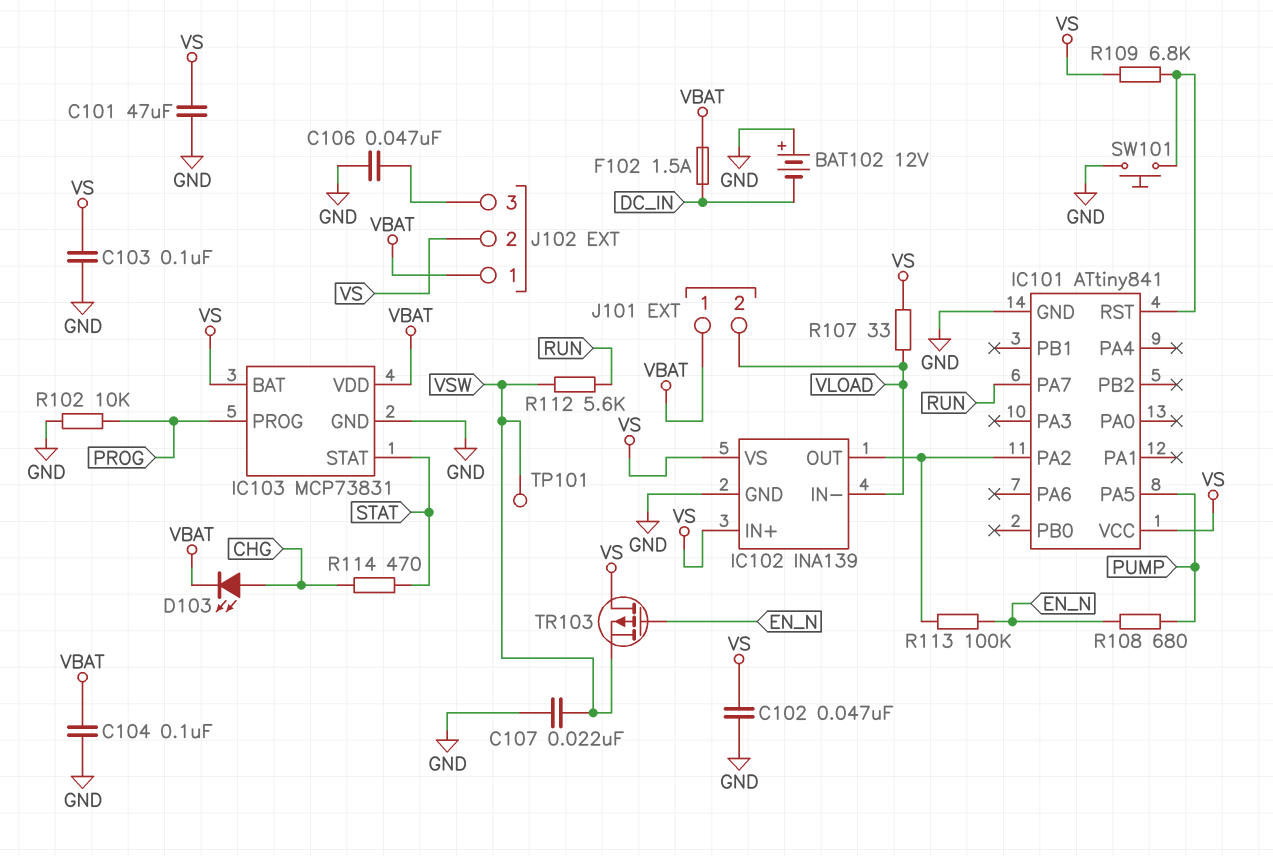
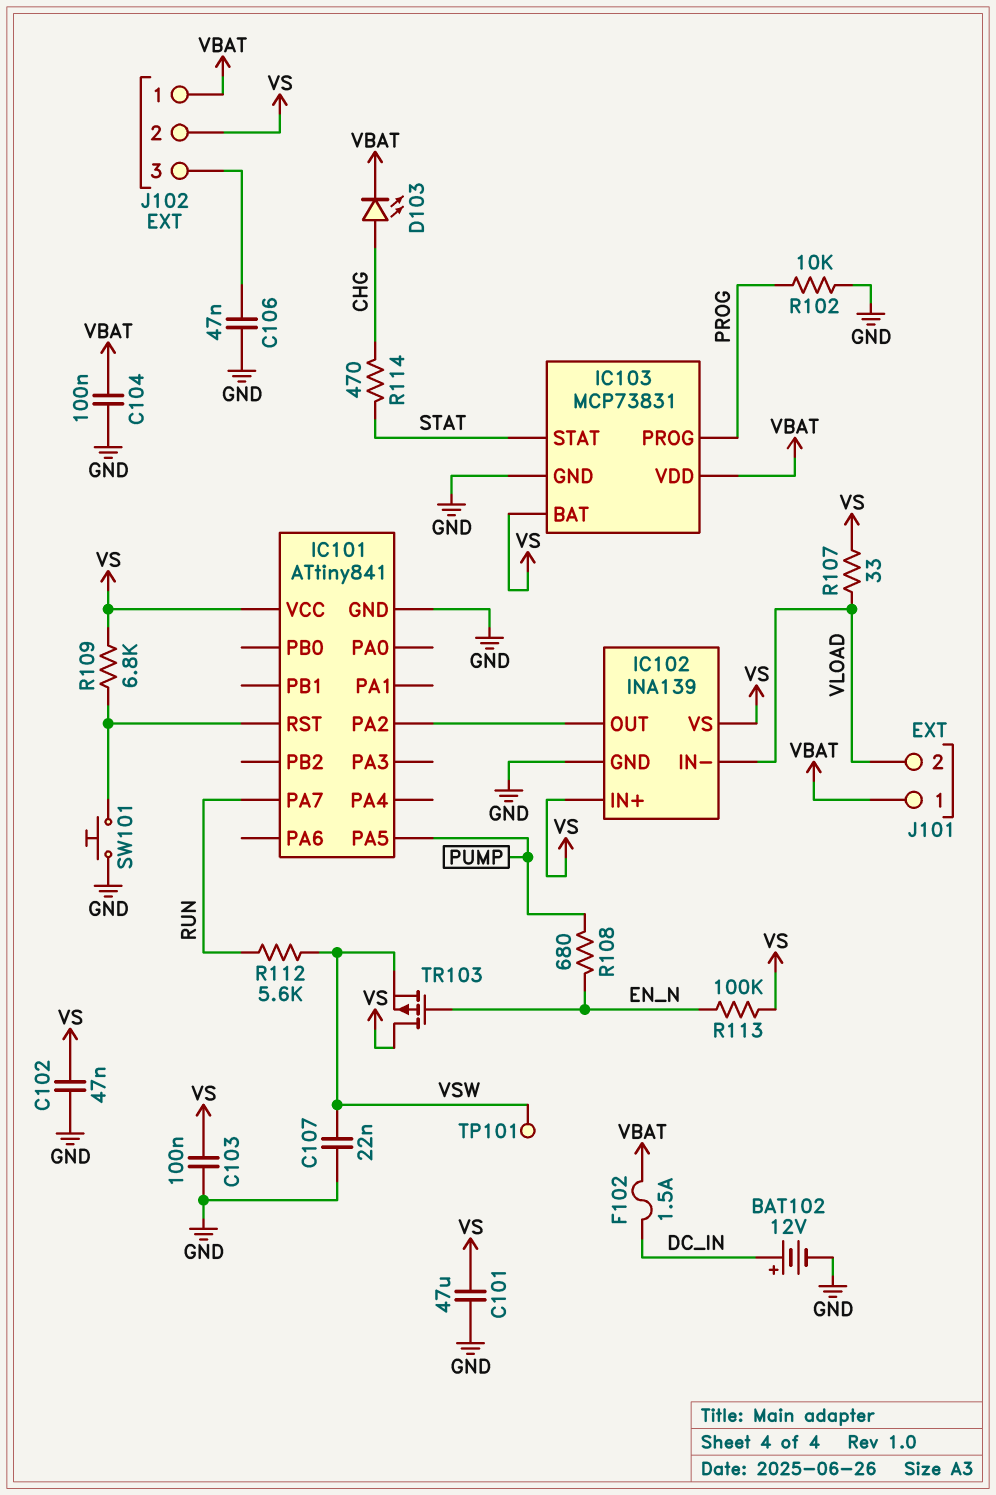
BAT102: 12V (plus GND, minus DC_IN) -> 12V (plus DC_IN, minus GND)
R113: 100k (EN_N, IC101/PA2) -> 100k (EN_N, VS)

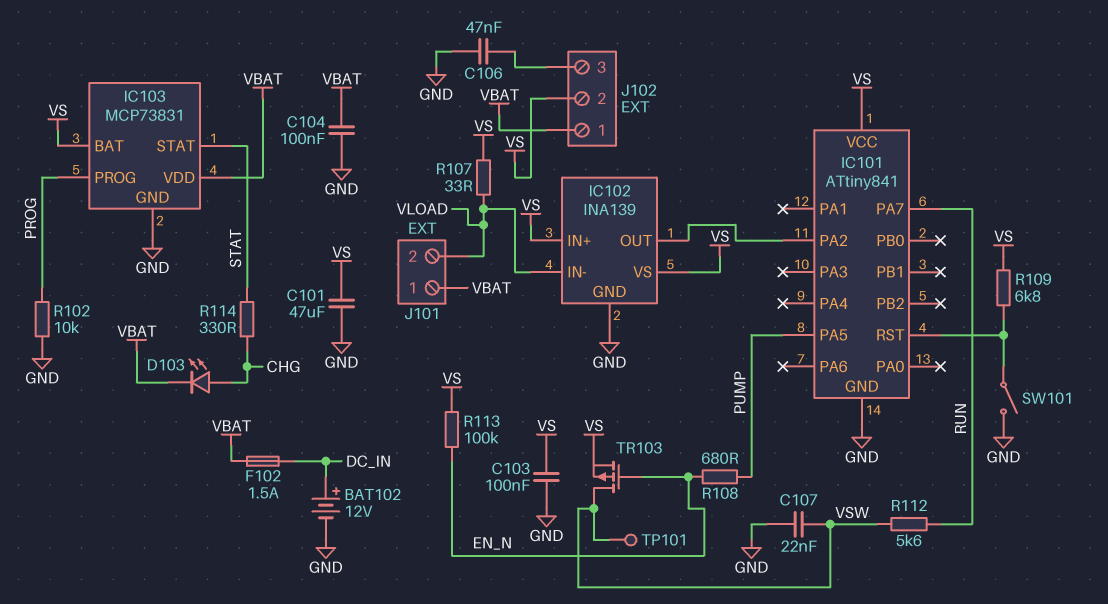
C102: 47nF (GND, VS) -> none
R114: 470 (CHG, STAT) -> 330 (CHG, STAT)
SW101: button (GND, IC101/RST) -> switch (GND, IC101/RST)
TR103: PMOS (G EN_N, D VS, S VSW) -> PMOS (G EN_N, D VSW, S VS)

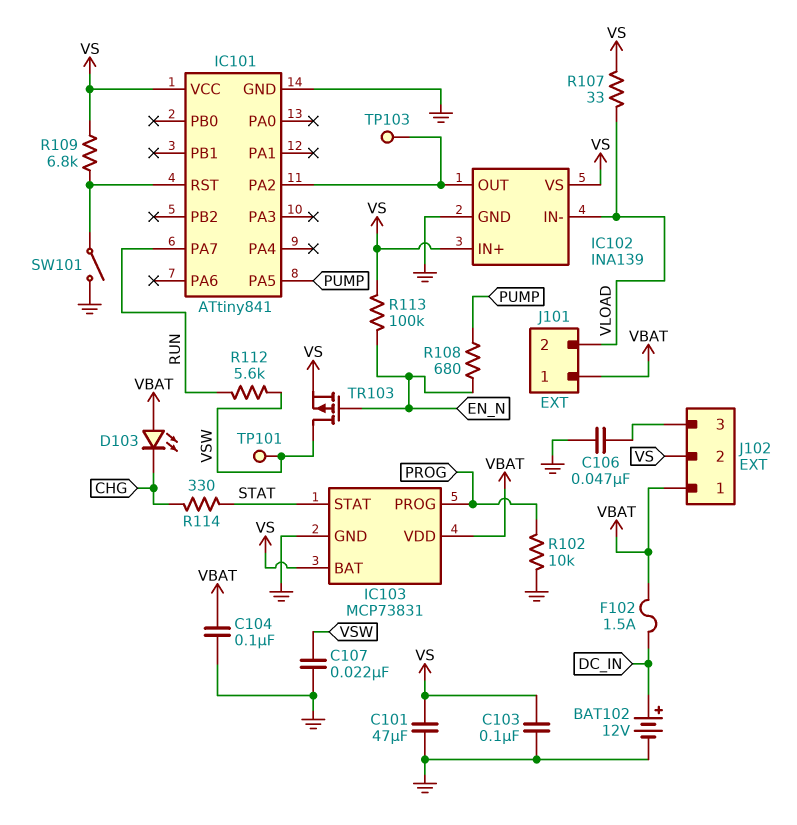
D103: LED (A CHG, K VBAT) -> LED (A VBAT, K CHG)
TP103: none -> test point (IC101/PA2)

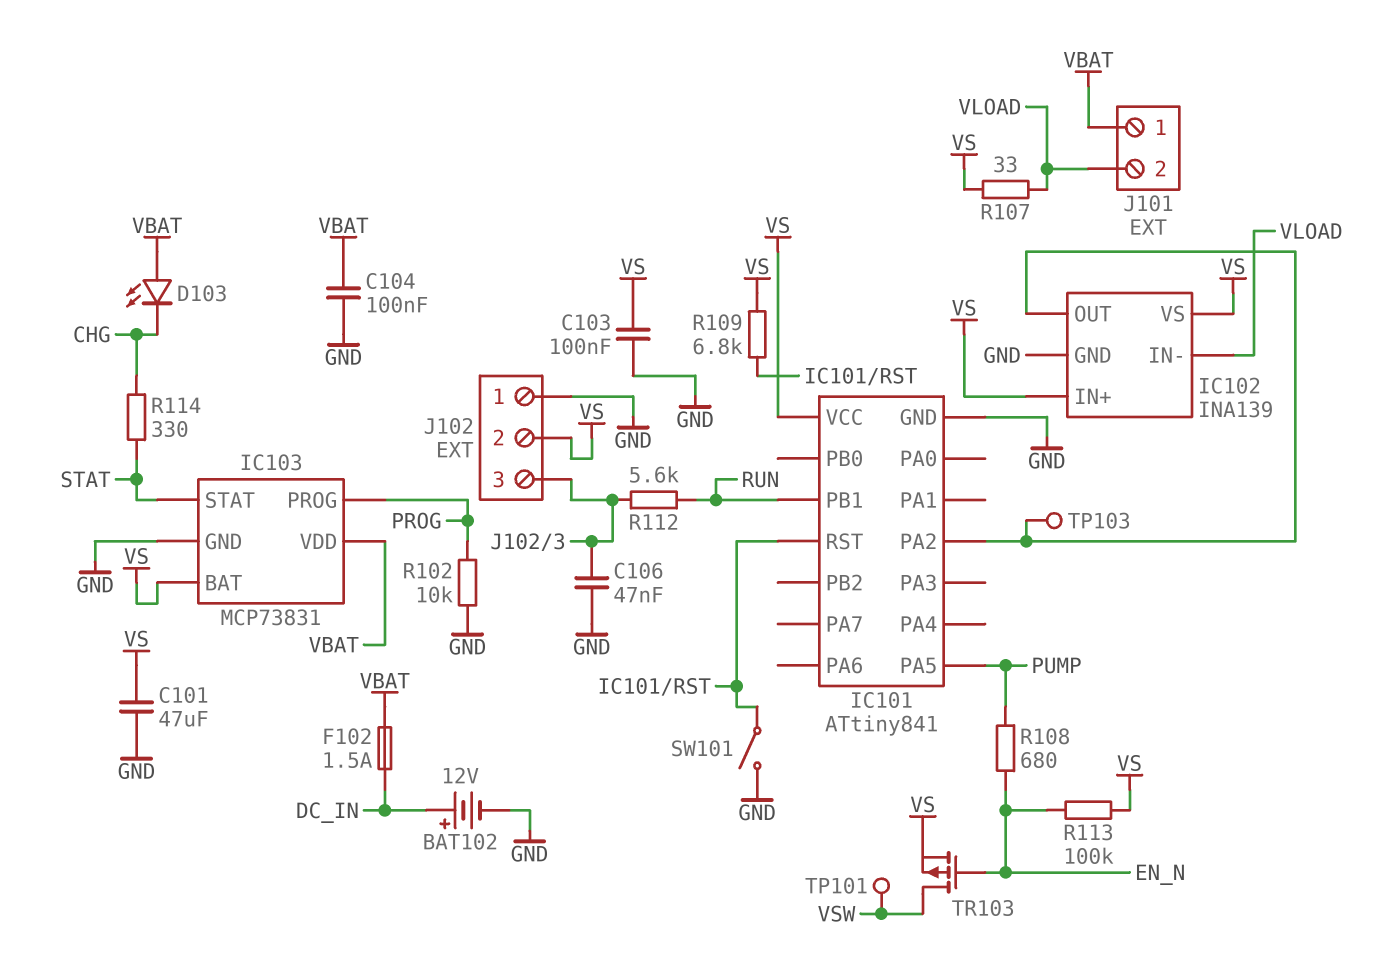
C107: 22nF (GND, VSW) -> none
IC101 pin PA7: RUN -> none
IC101 pin PB1: none -> RUN
J102 pin 1: VBAT -> GND
R112: 5.6k (RUN, VSW) -> 5.6k (J102/3, RUN)

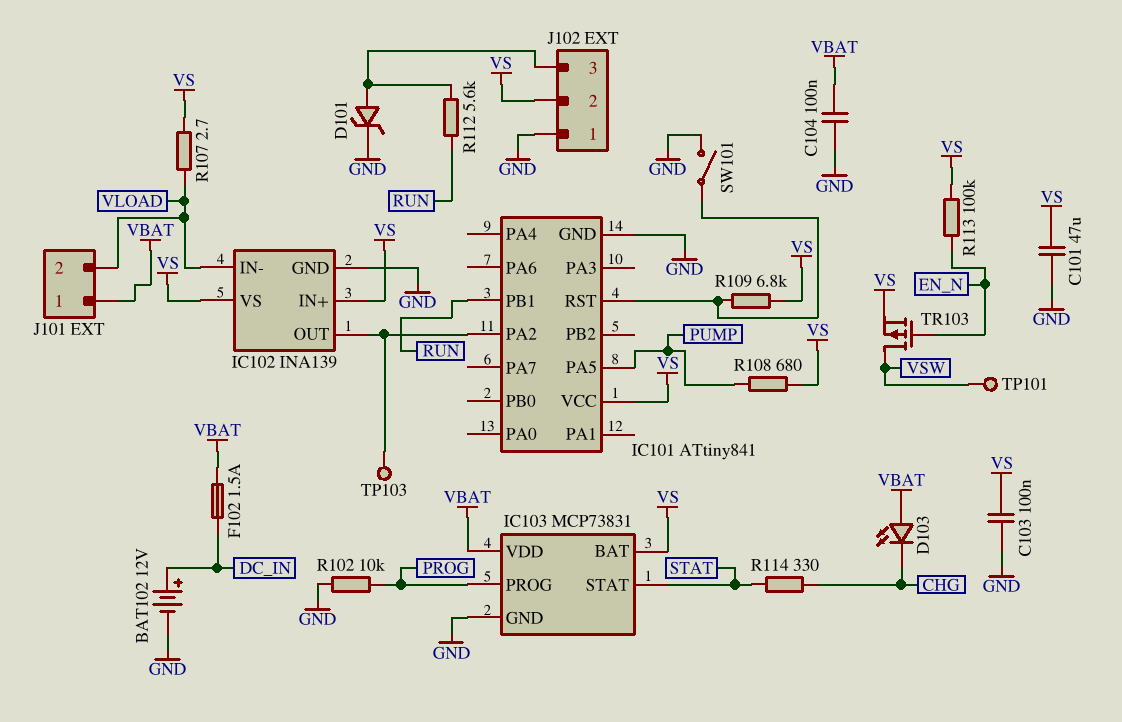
C106: 47nF (GND, J102/3) -> none
D101: none -> zener (A J102/3, K GND)
R107: 33 (VLOAD, VS) -> 2.7 (VLOAD, VS)
R108: 680 (EN_N, PUMP) -> 680 (PUMP, VS)

